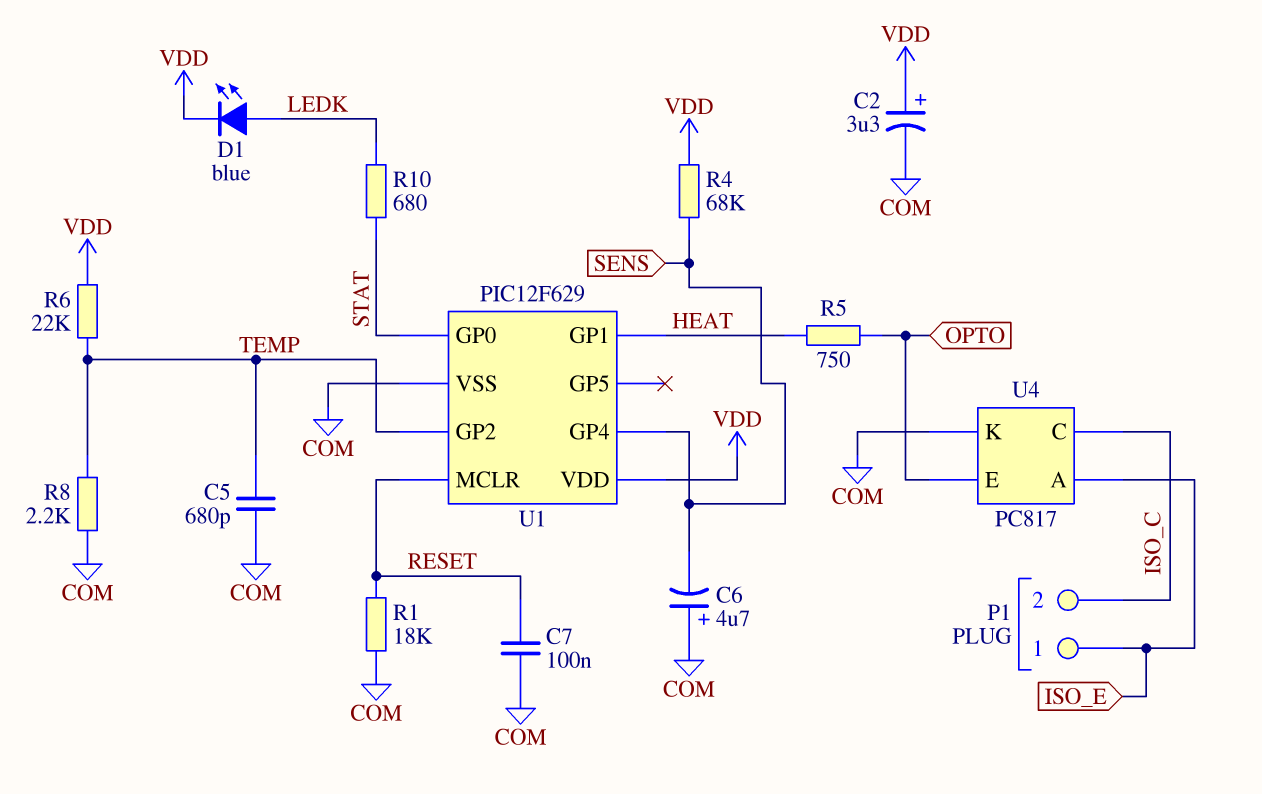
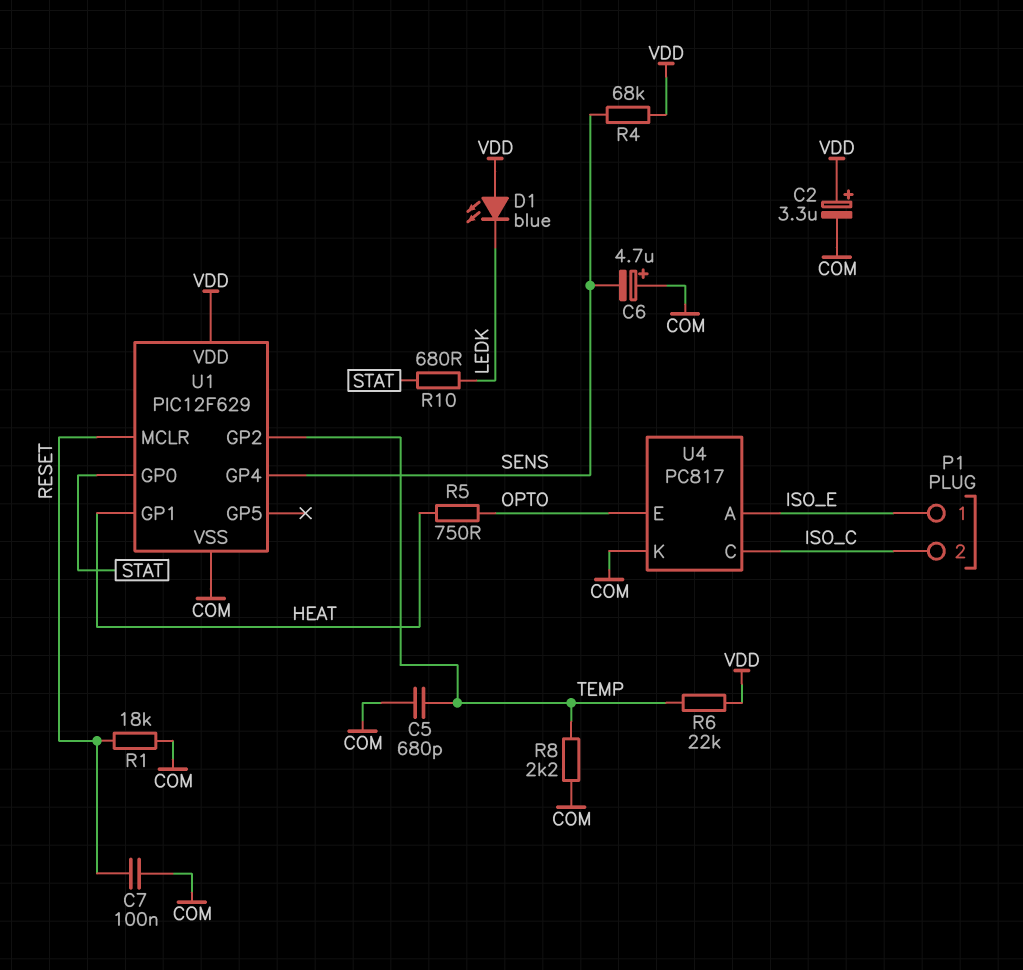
D1: LED blue (A LEDK, K VDD) -> LED blue (A VDD, K LEDK)

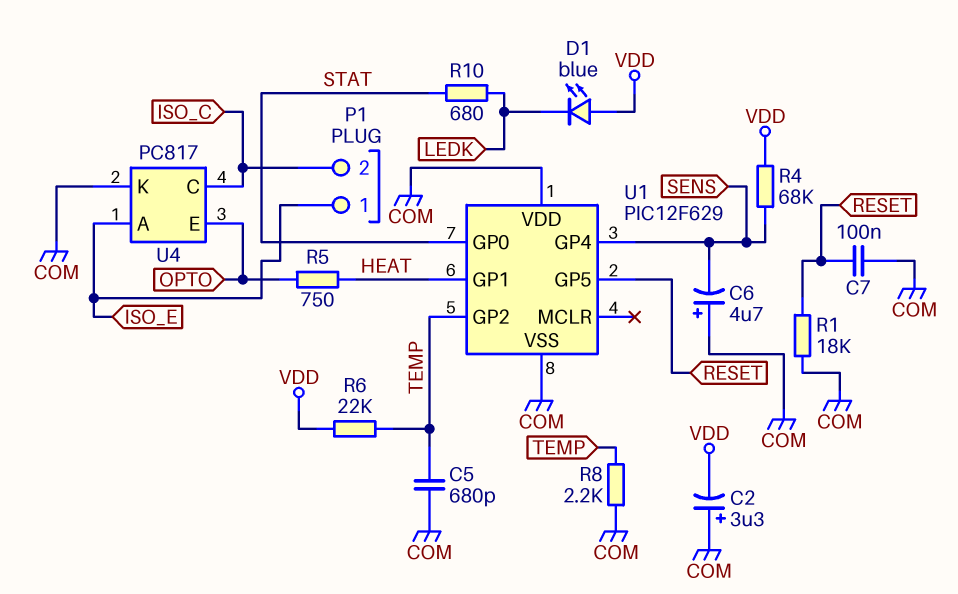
C2: 3.3uF (plus VDD, minus COM) -> 3.3uF (plus COM, minus VDD)
U1 pin GP5: none -> RESET
U1 pin MCLR: RESET -> none
U1 pin VDD: VDD -> COM

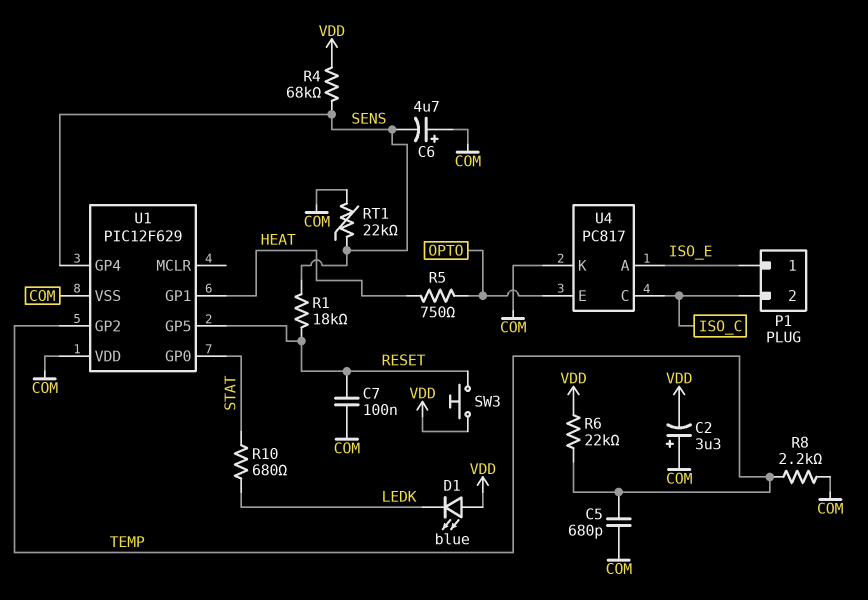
R1: 18k (COM, RESET) -> 18k (RESET, SENS)
RT1: none -> 22k (COM, SENS)
SW3: none -> button (RESET, VDD)

